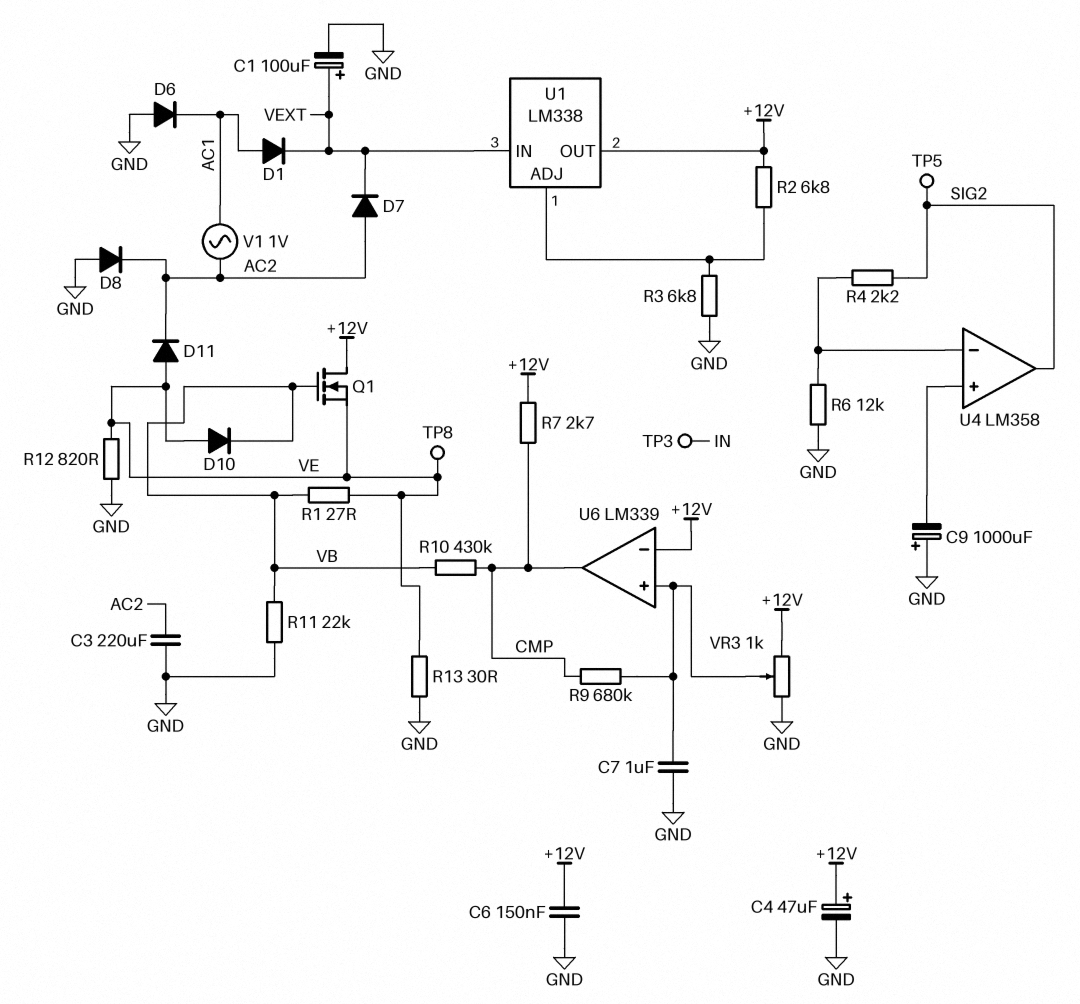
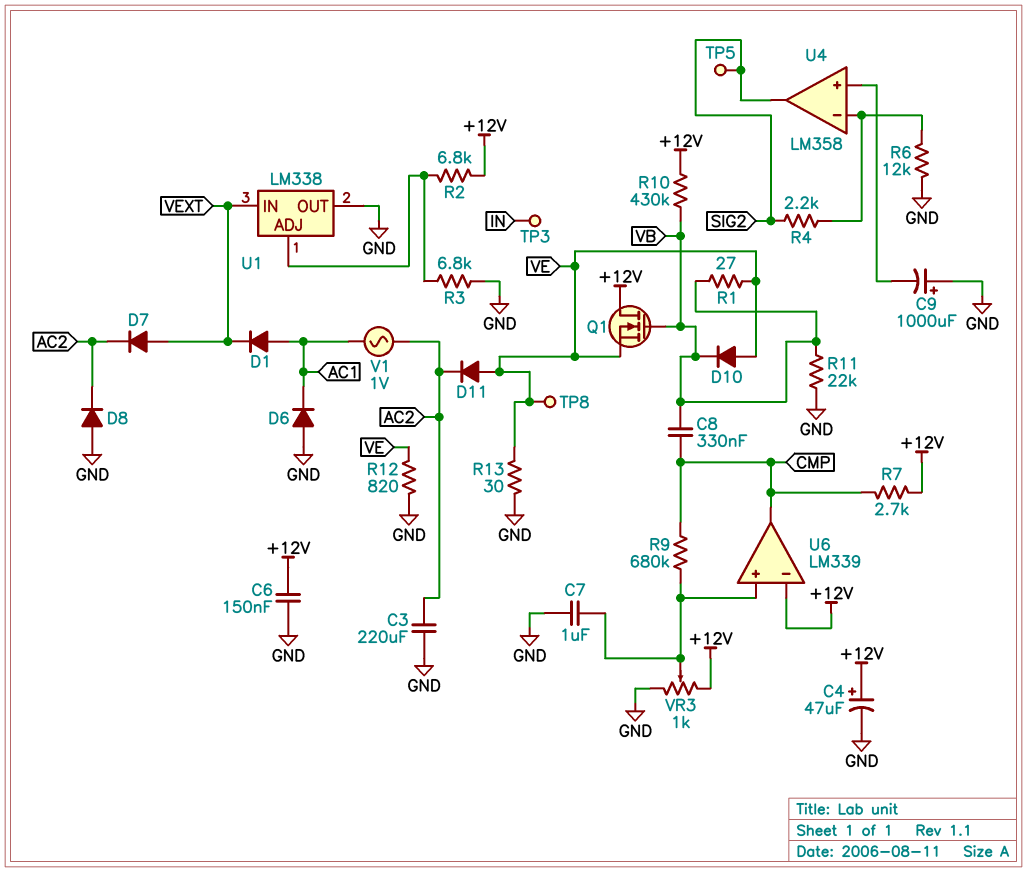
C1: 100uF (plus VEXT, minus GND) -> none
C8: none -> 330nF (CMP, VB)
D7: diode (A AC2, K VEXT) -> diode (A VEXT, K AC2)
R10: 430k (CMP, VB) -> 430k (+12V, VB)
U1 pin OUT: +12V -> GND

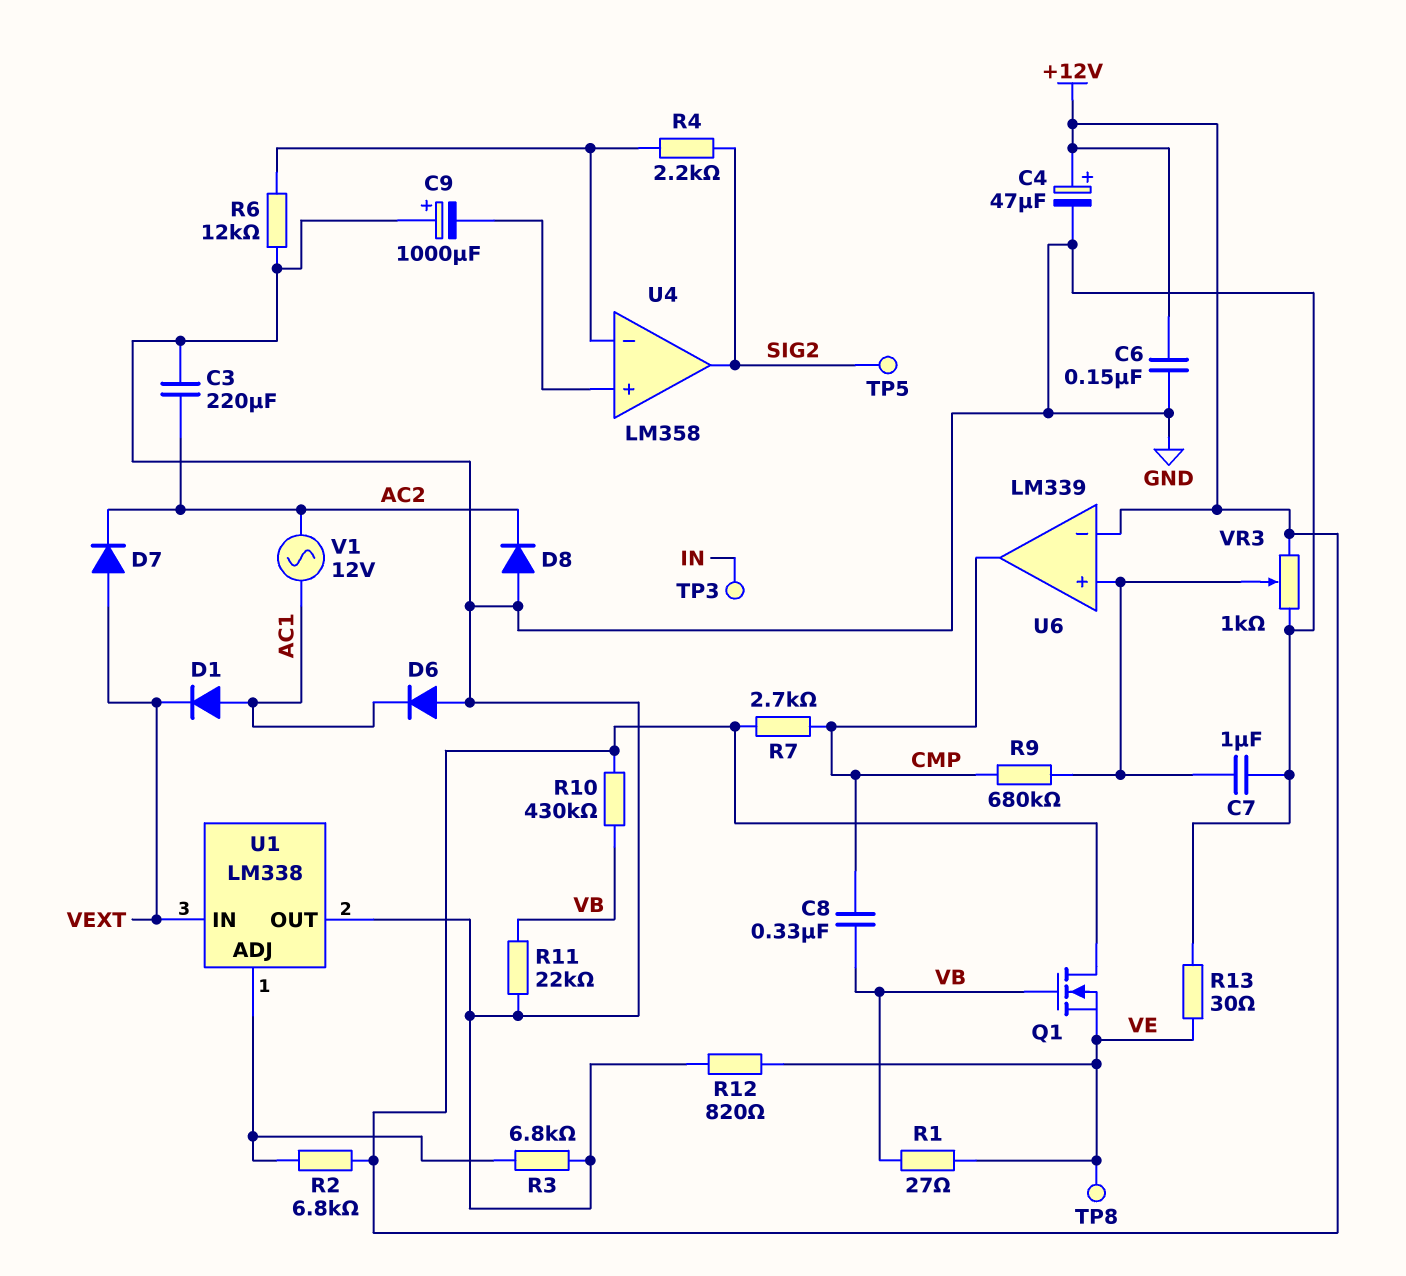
D10: diode (A VE, K VB) -> none
D11: diode (A VE, K AC2) -> none
V1: AC 1V (AC1, AC2) -> AC 12V (AC1, AC2)

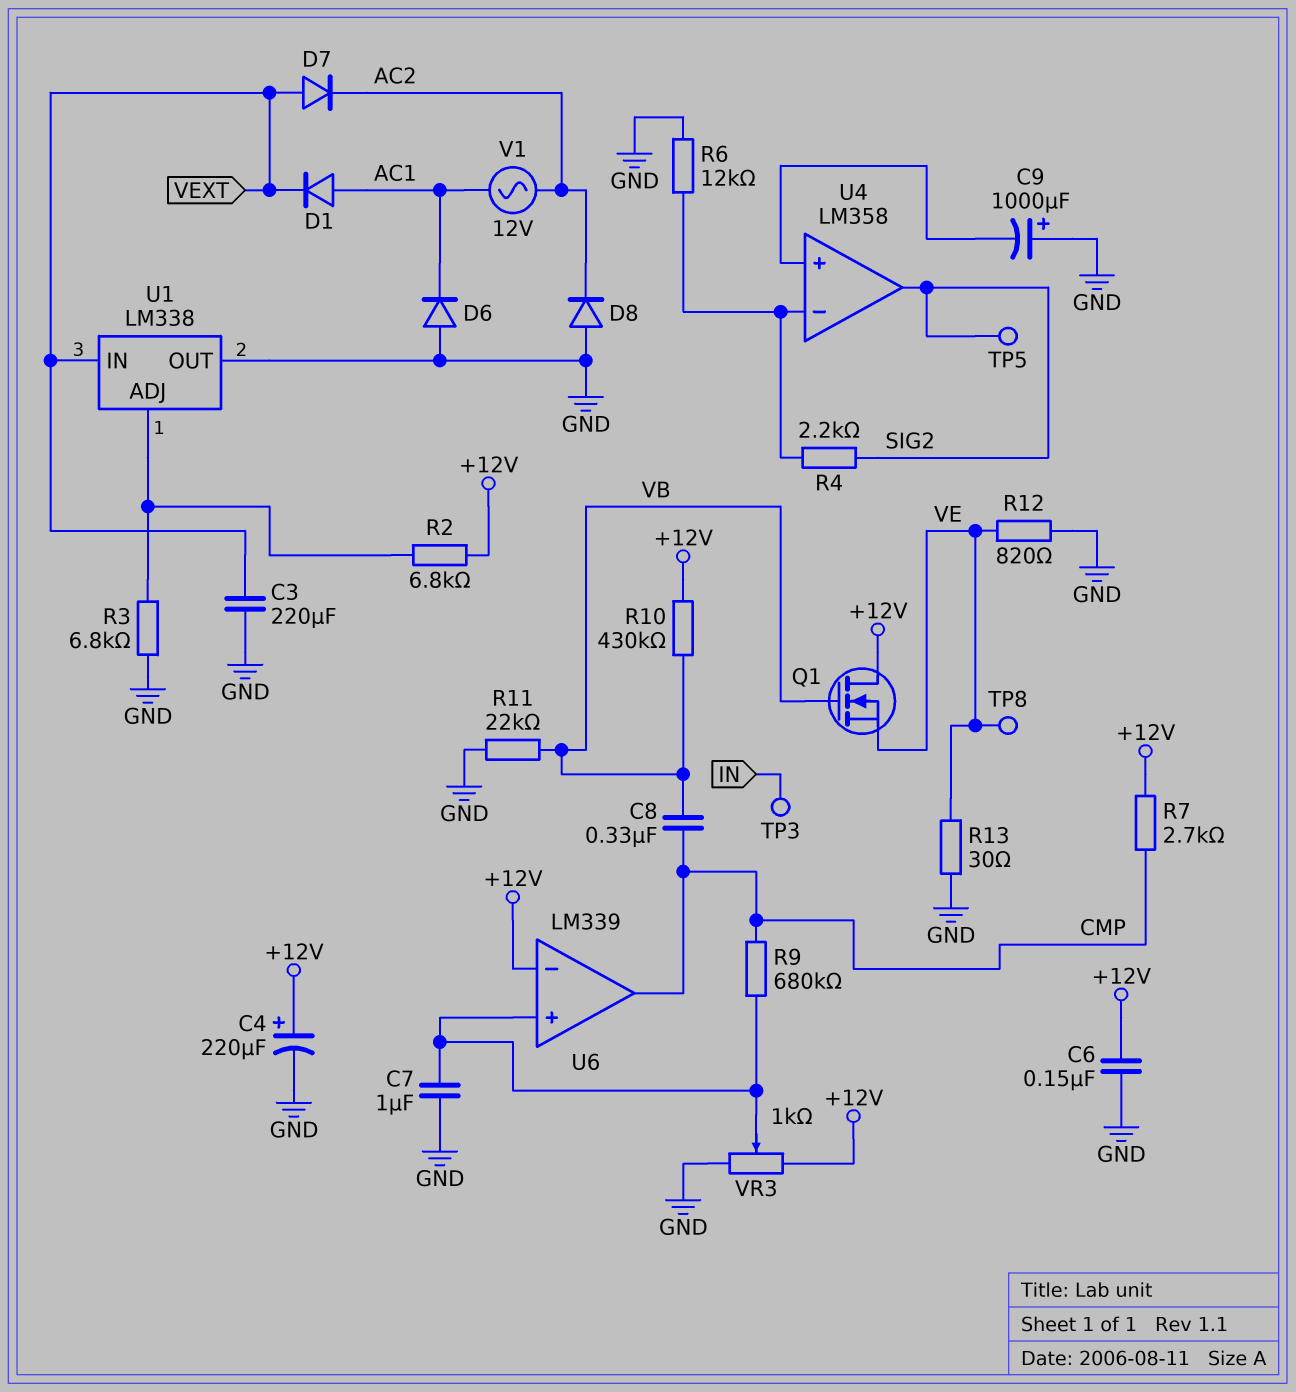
C3: 220uF (AC2, GND) -> 220uF (GND, VEXT)
C4: 47uF (plus +12V, minus GND) -> 220uF (plus +12V, minus GND)
R1: 27 (VB, VE) -> none

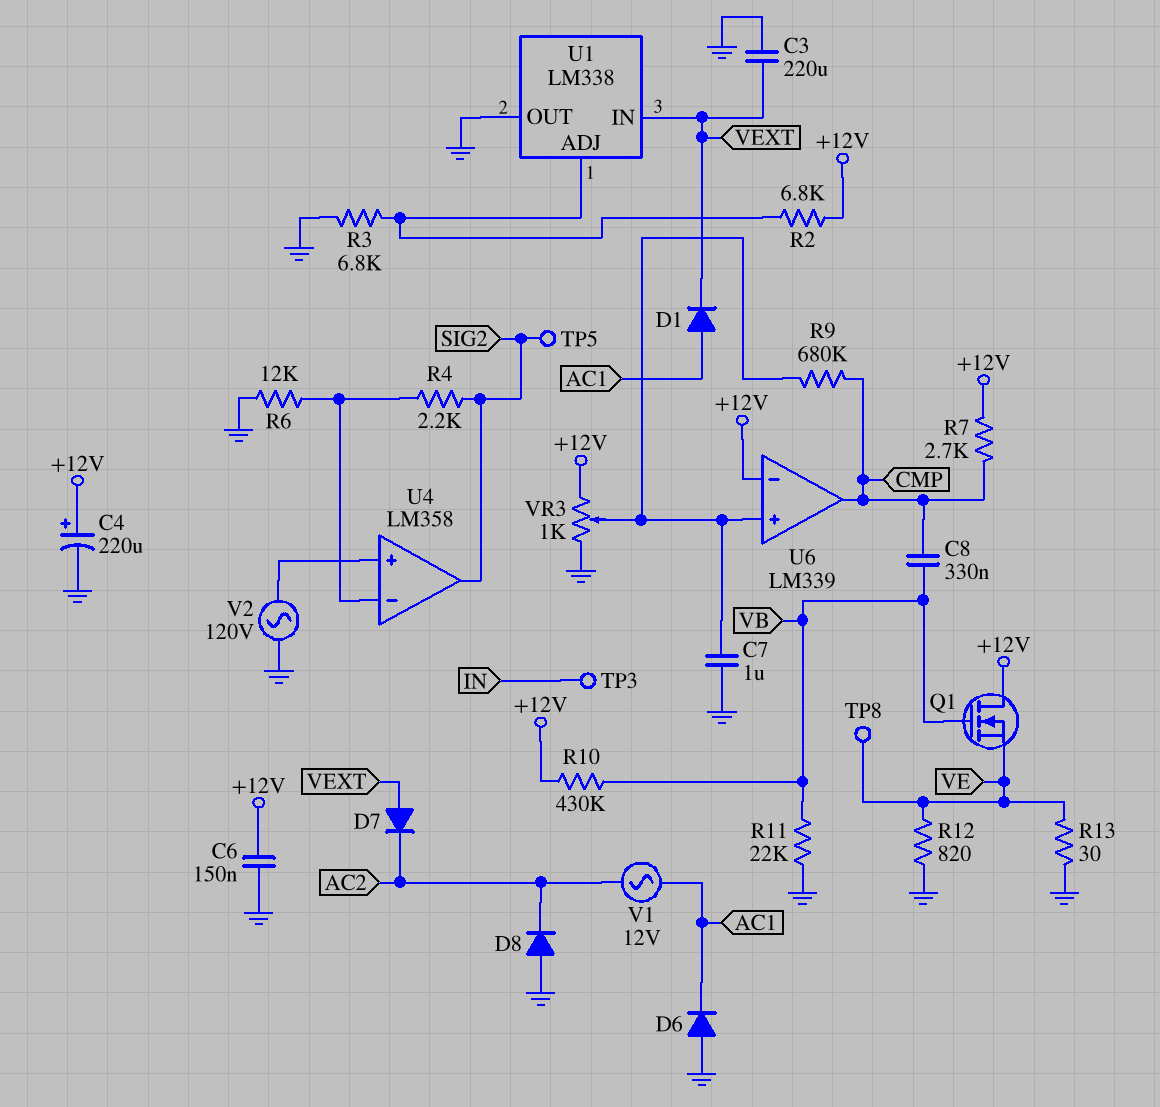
C9: 1000uF (plus GND, minus U4/in+) -> none
V2: none -> AC 120V (GND, U4/in+)

